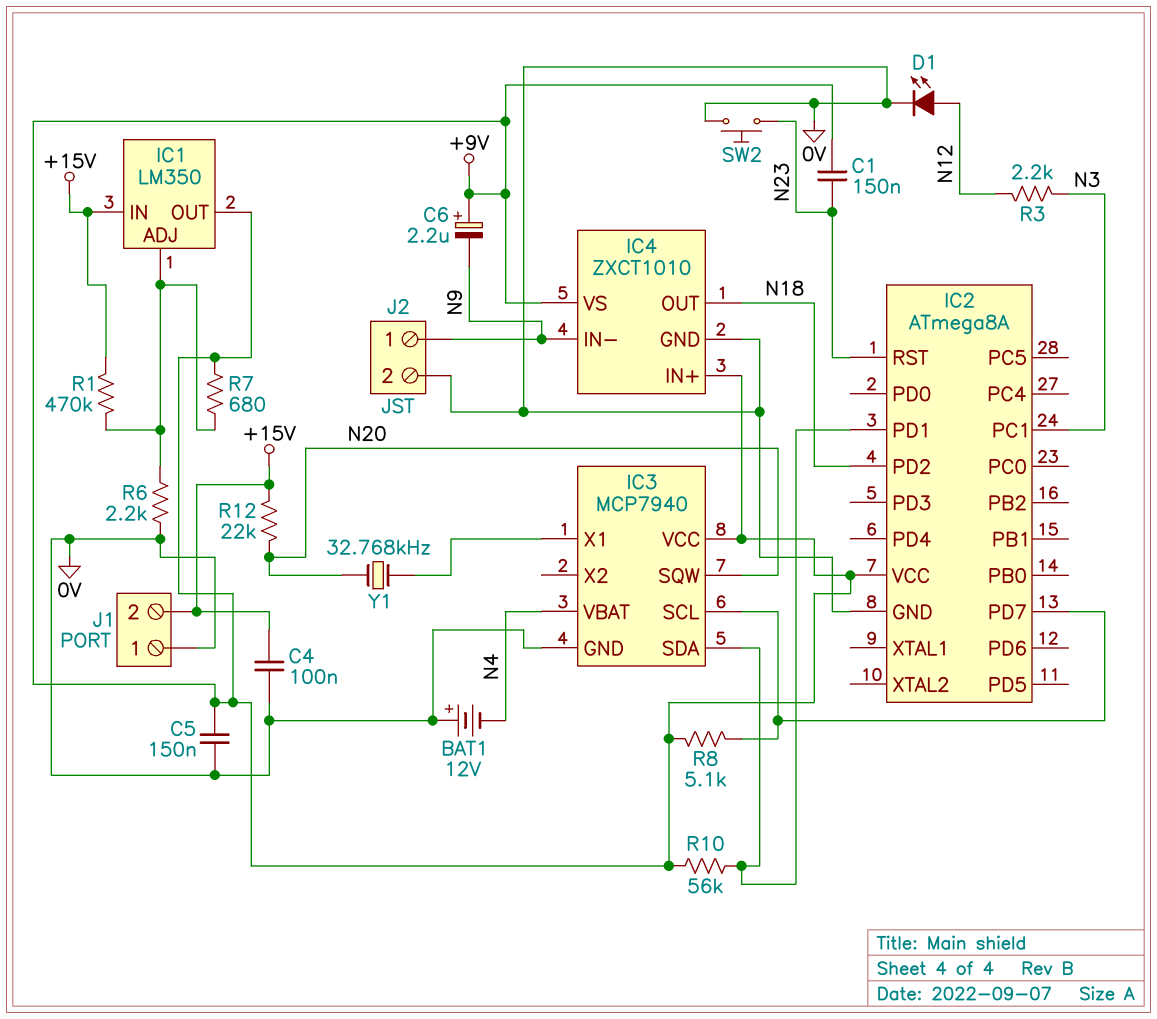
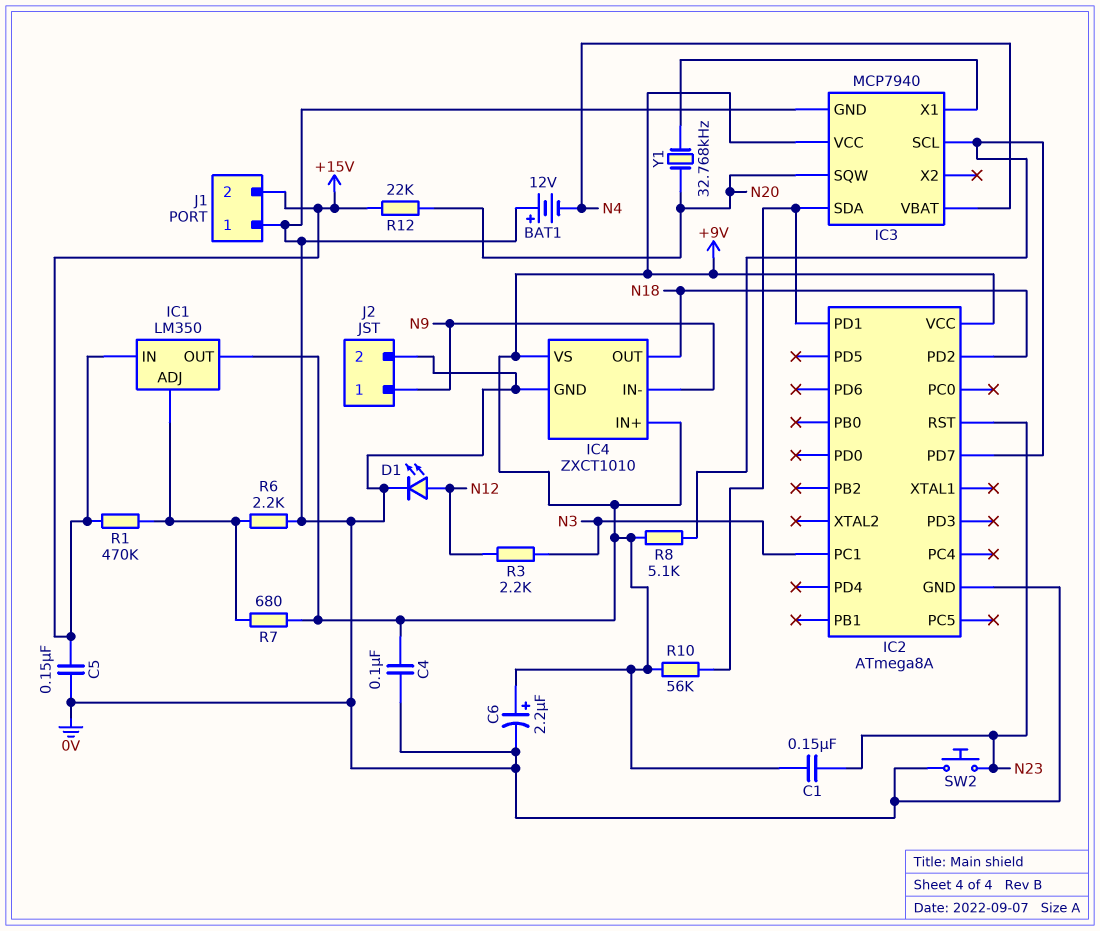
C4: 100nF (+15V, 0V) -> 100nF (+9V, 0V)
C5: 150nF (+9V, 0V) -> 150nF (+15V, 0V)
C6: 2.2uF (plus +9V, minus N9) -> 2.2uF (plus +9V, minus 0V)

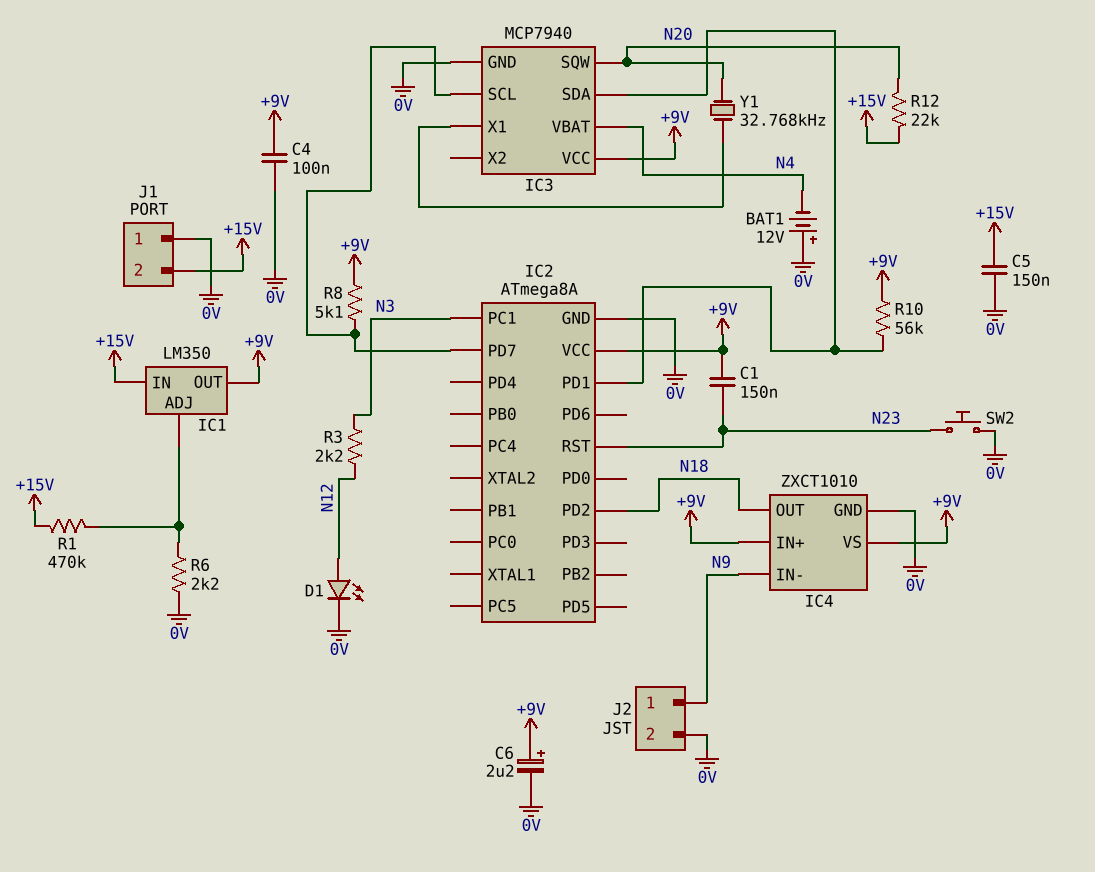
R7: 680 (+9V, IC1/ADJ) -> none

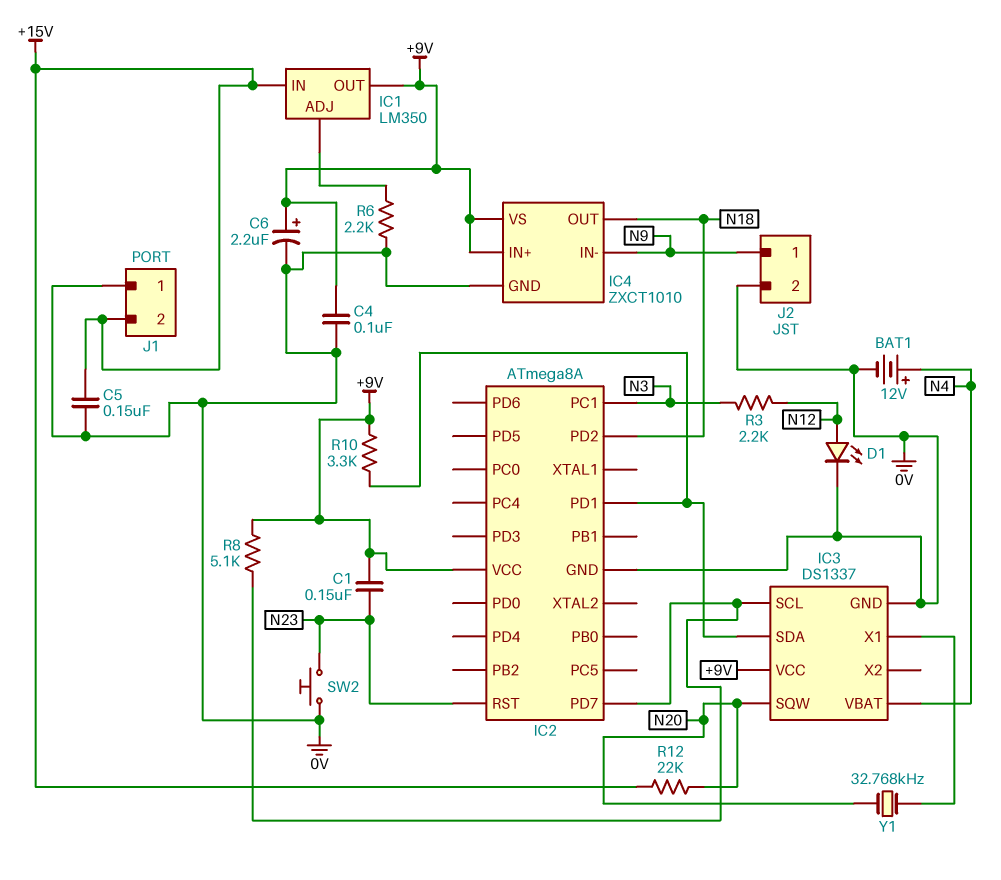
BAT1: 12V (plus 0V, minus N4) -> 12V (plus N4, minus 0V)
IC3: MCP7940 -> DS1337
R1: 470k (+15V, IC1/ADJ) -> none
R10: 56k (+9V, IC2/PD1) -> 3.3k (+9V, IC2/PD1)

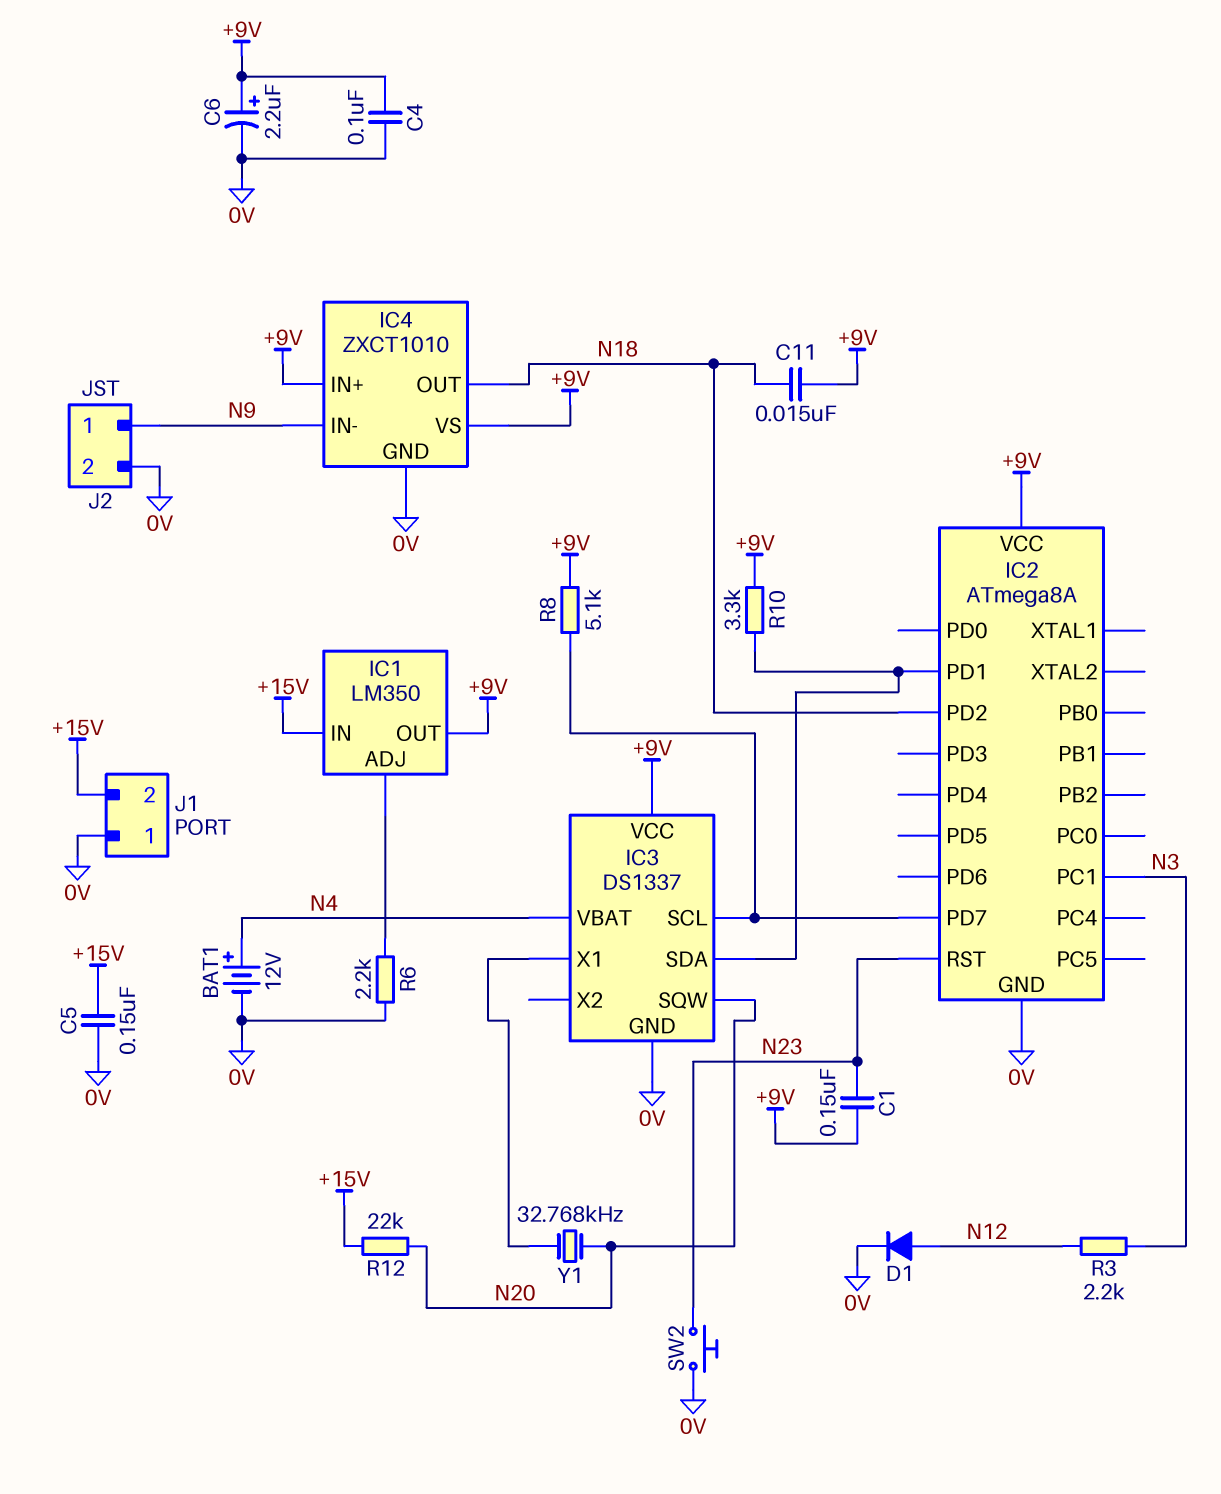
C11: none -> 15nF (+9V, N18)
D1: LED (A N12, K 0V) -> diode (A N12, K 0V)

